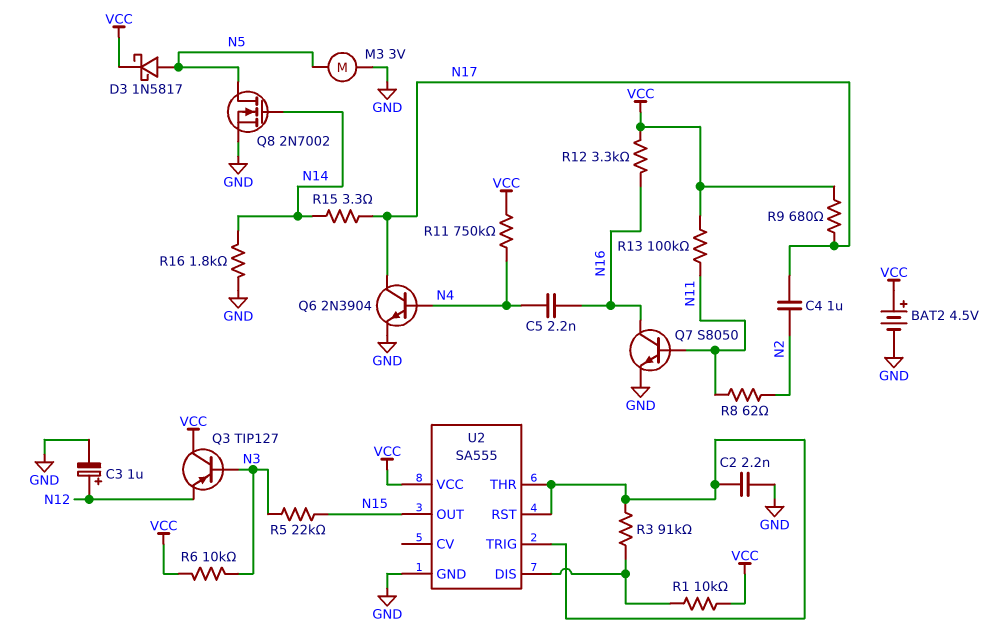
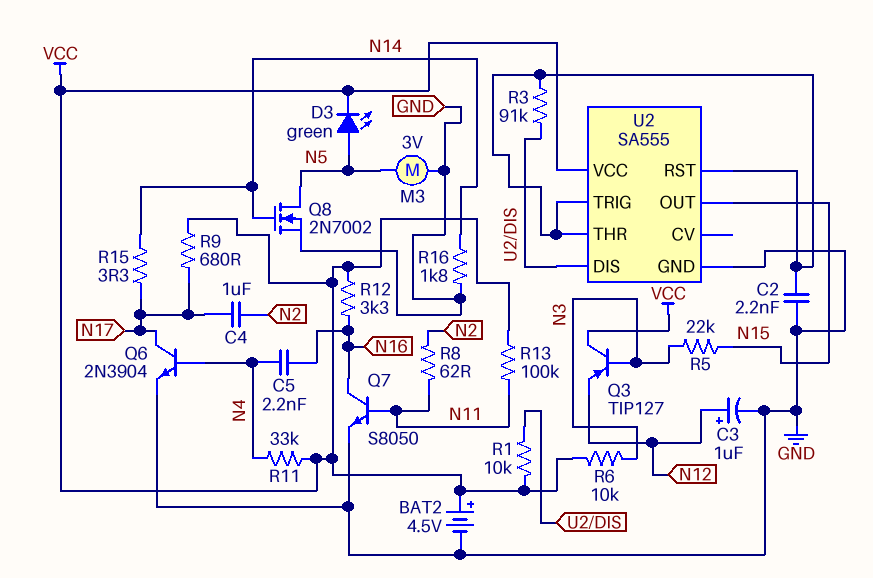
D3: schottky 1N5817 (A N5, K VCC) -> LED green (A N5, K VCC)
R11: 750k (N4, VCC) -> 33k (N4, VCC)

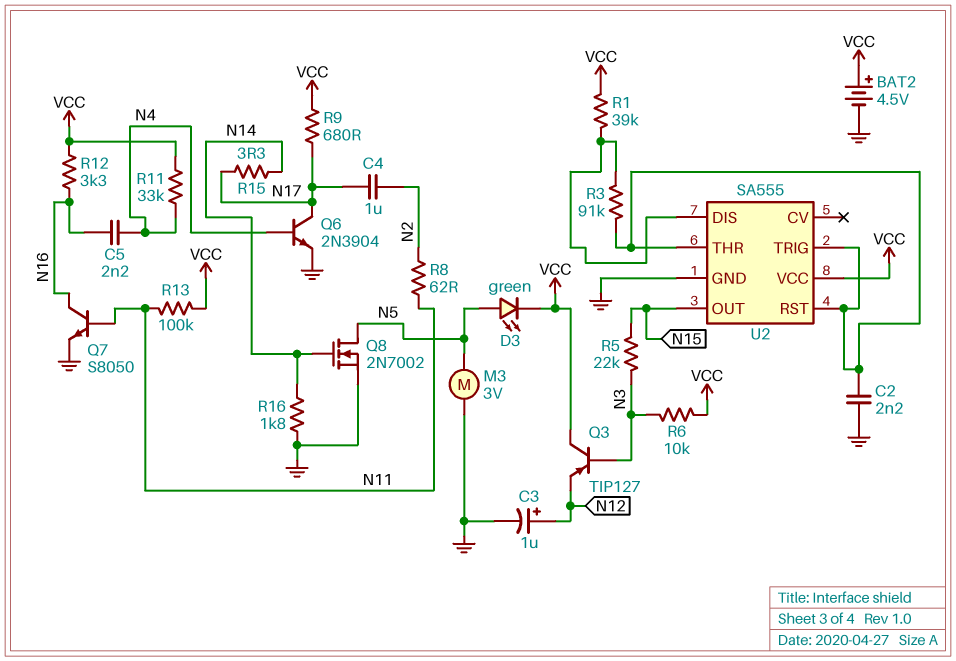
R1: 10k (U2/DIS, VCC) -> 39k (U2/DIS, VCC)

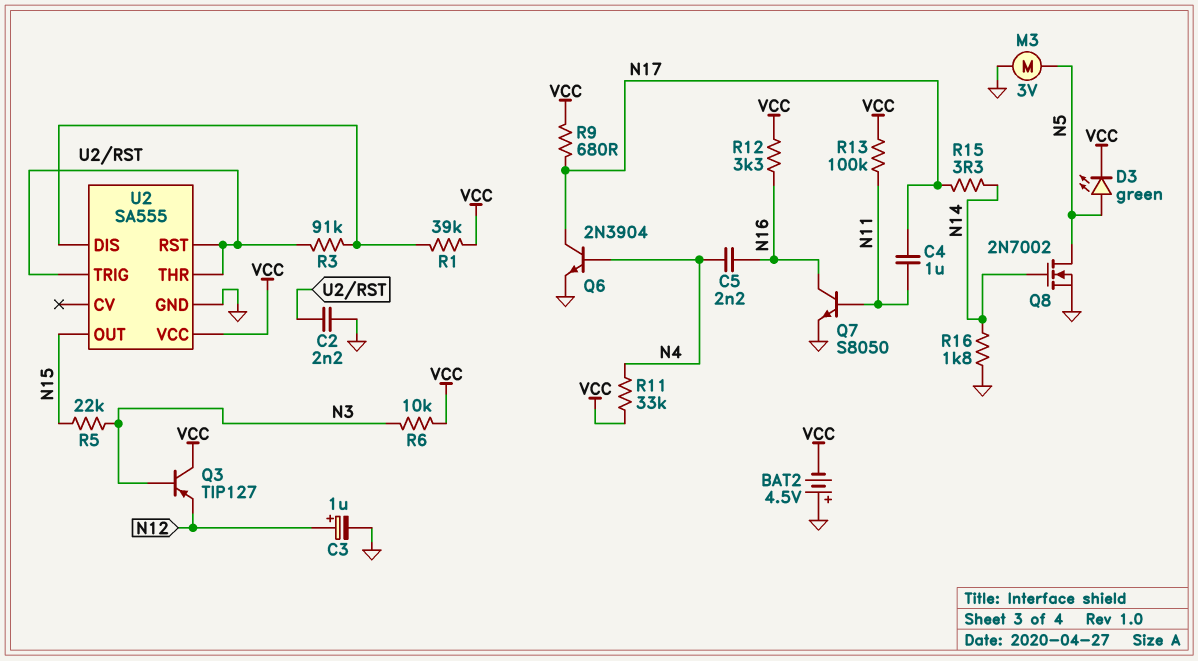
BAT2: 4.5V (plus VCC, minus GND) -> 4.5V (plus GND, minus VCC)
C4: 1uF (N2, N17) -> 1uF (N11, N17)
R8: 62 (N2, N11) -> none

